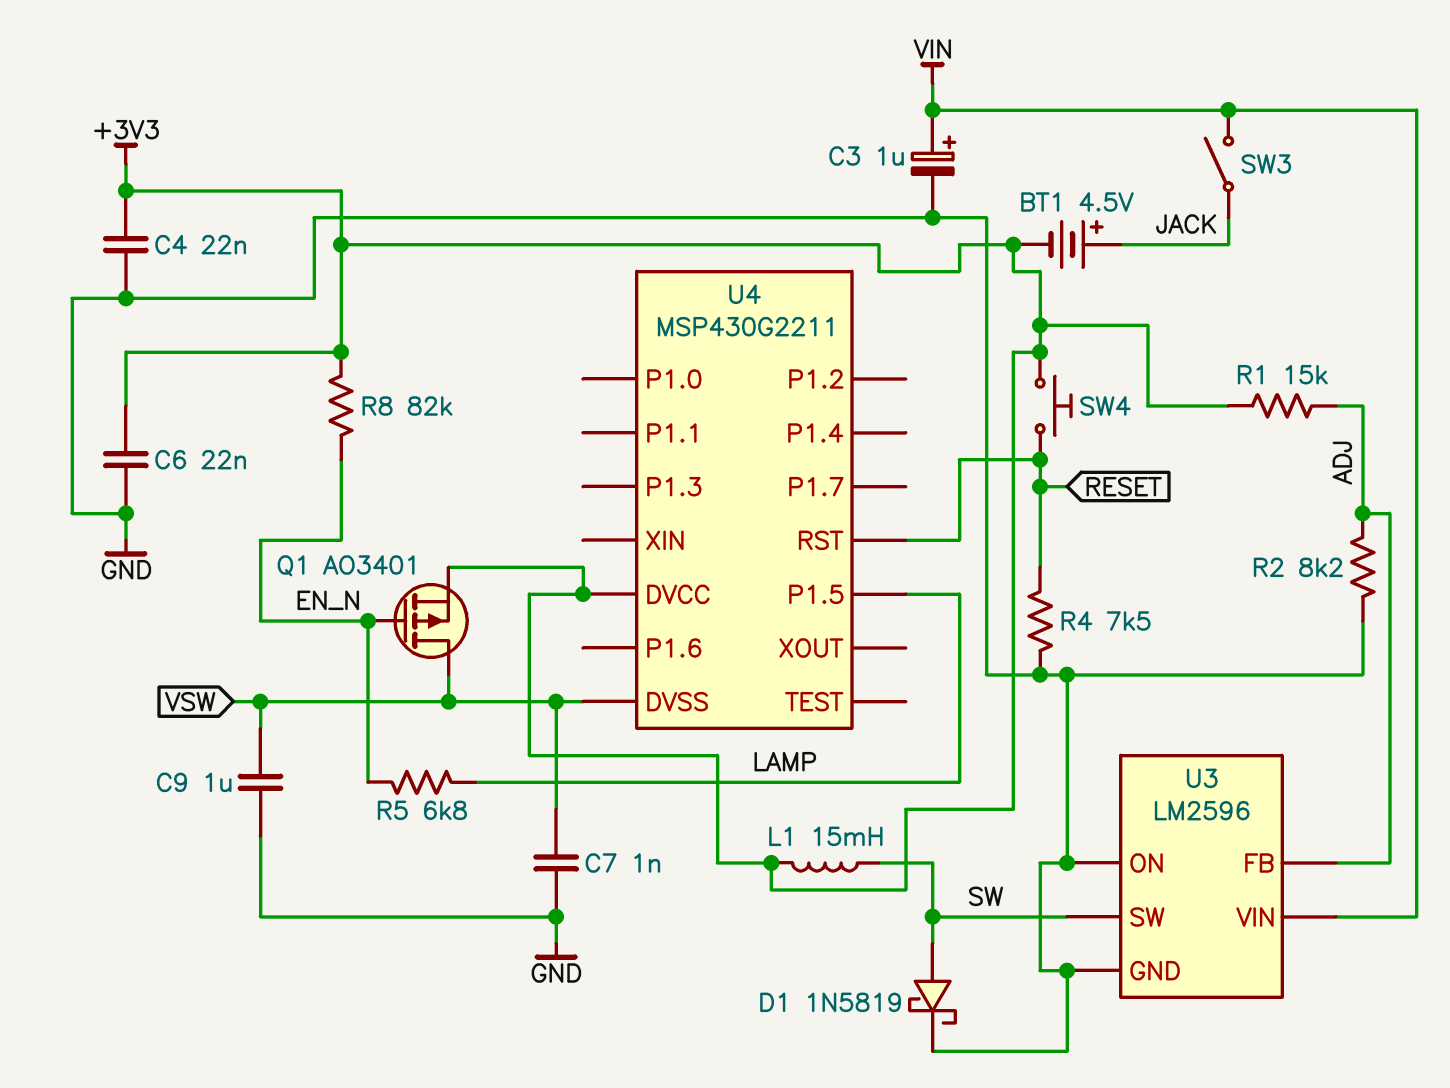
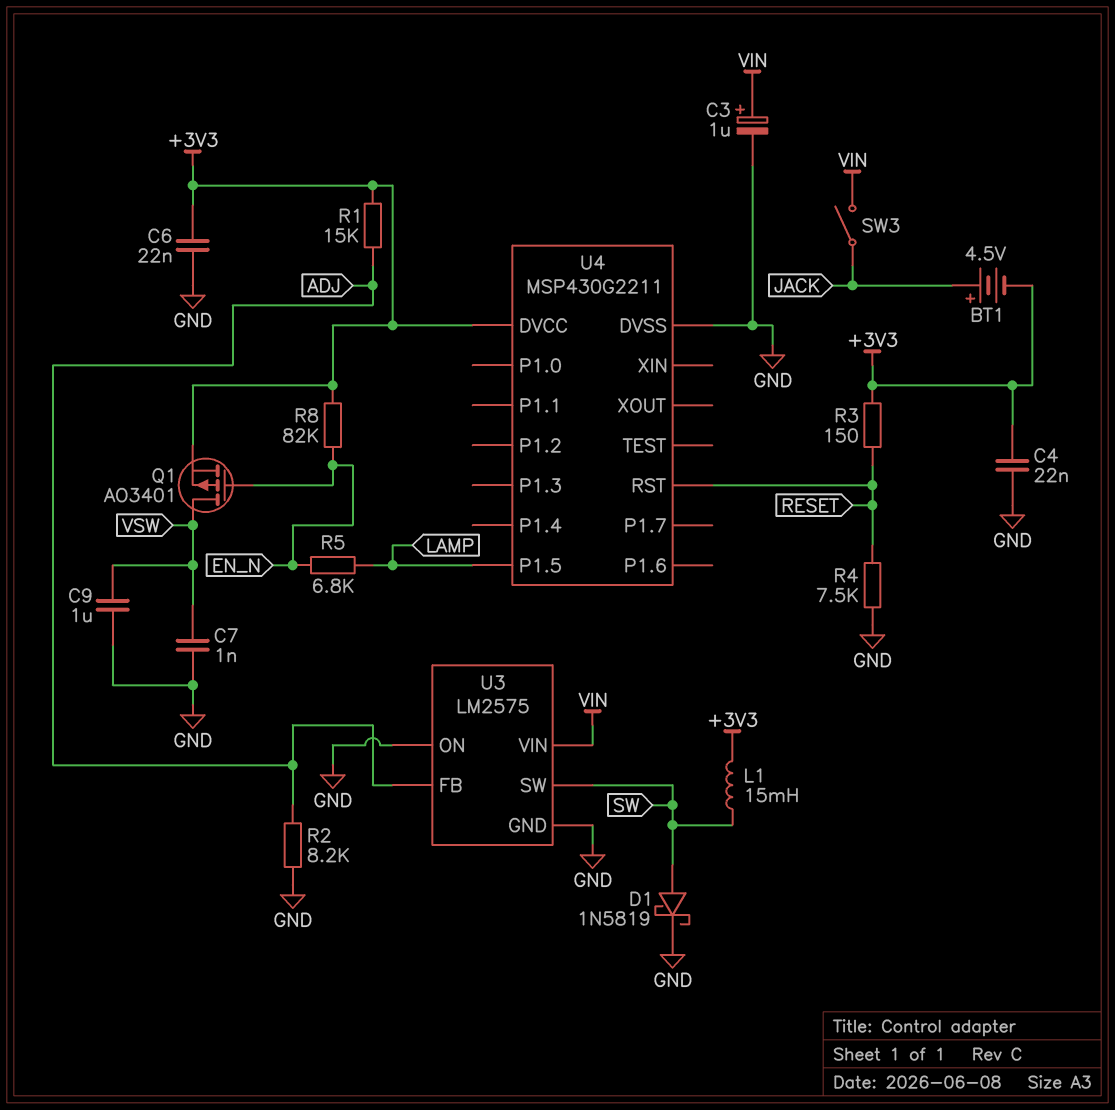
R3: none -> 150 (+3V3, RESET)
SW4: button (+3V3, RESET) -> none
U3: LM2596 -> LM2575
U4 pin DVSS: VSW -> GND

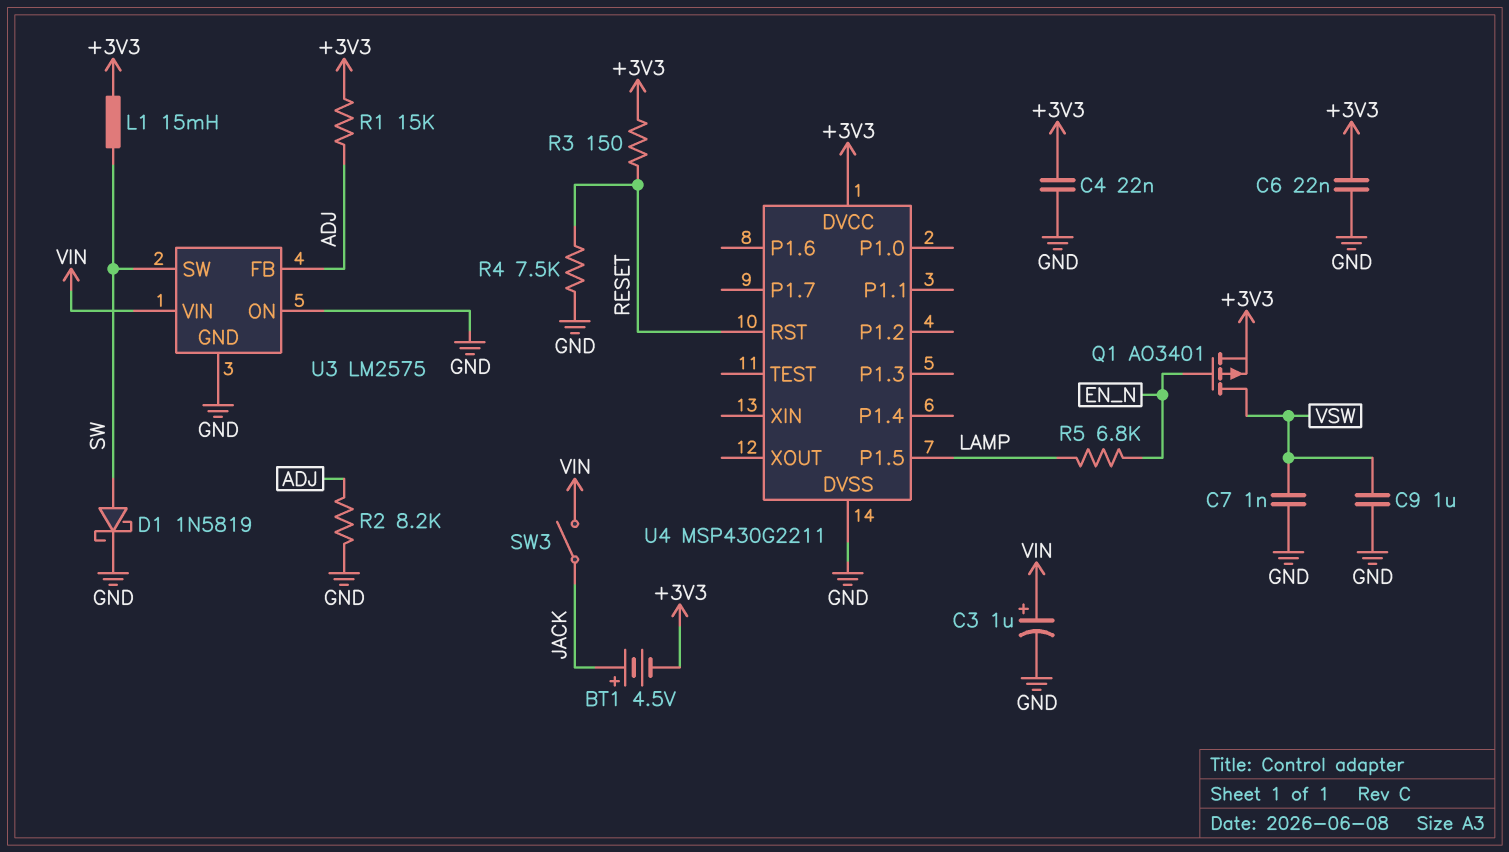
R8: 82k (+3V3, EN_N) -> none

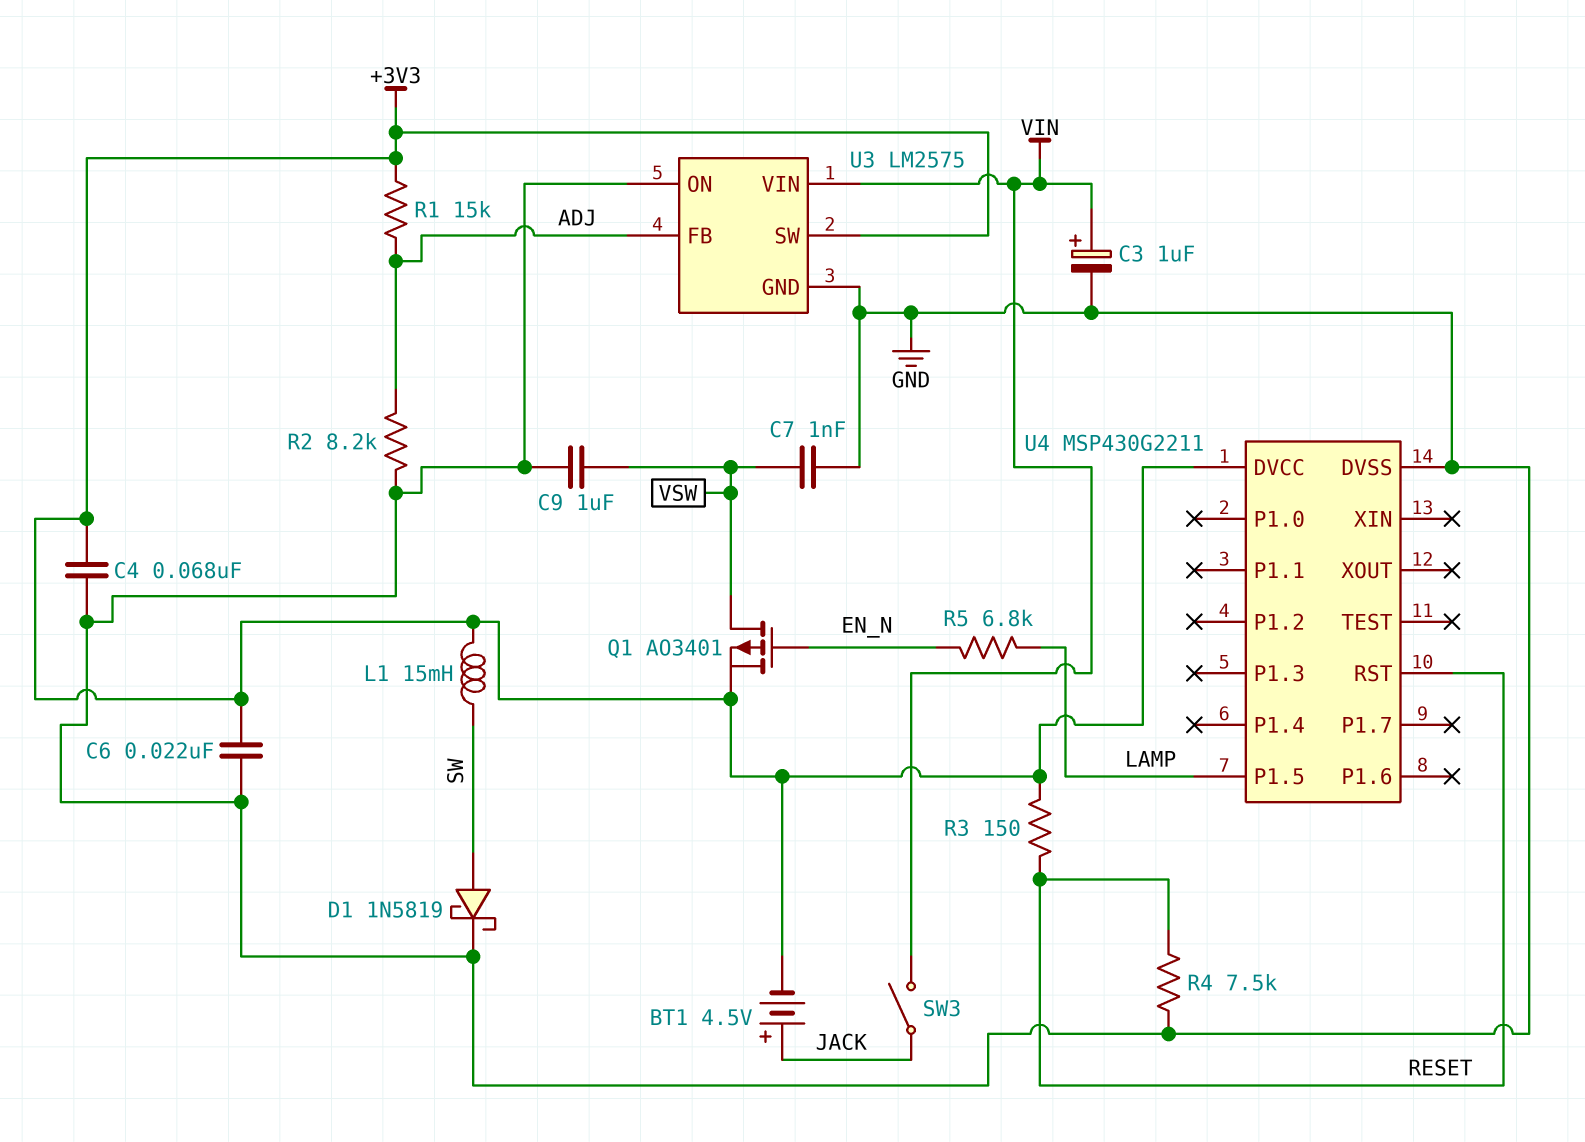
C4: 22nF (+3V3, GND) -> 68nF (+3V3, GND)
U3 pin SW: SW -> +3V3

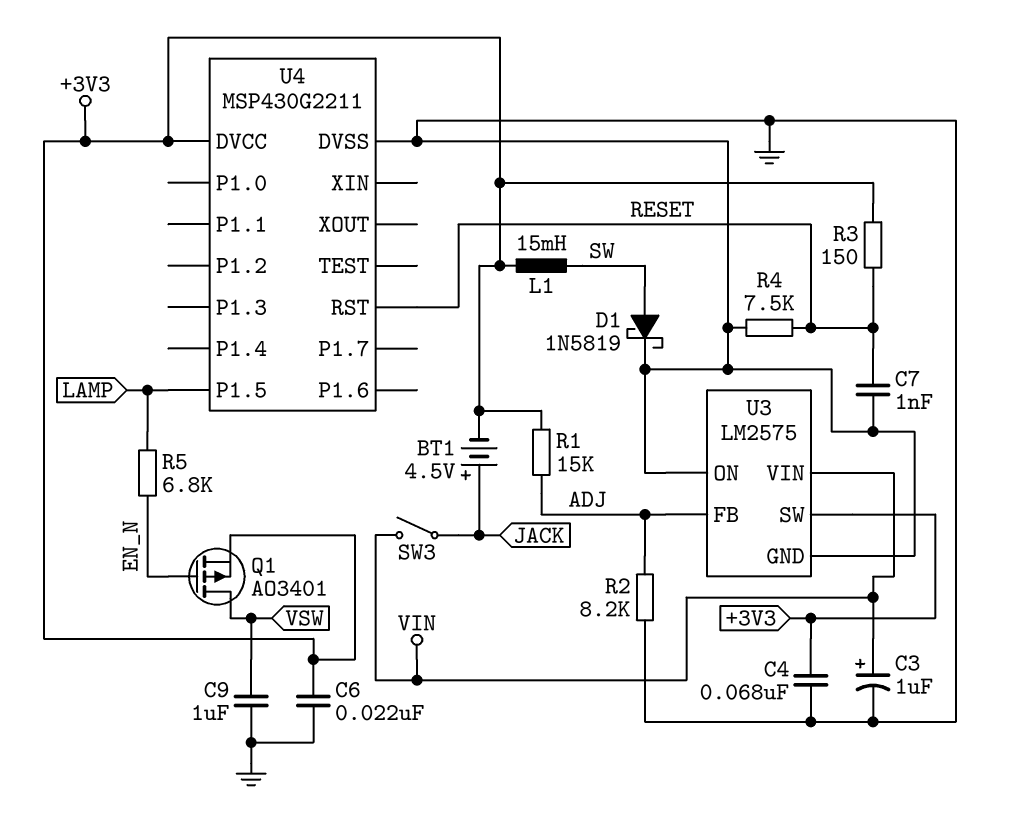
C7: 1nF (GND, VSW) -> 1nF (GND, RESET)

